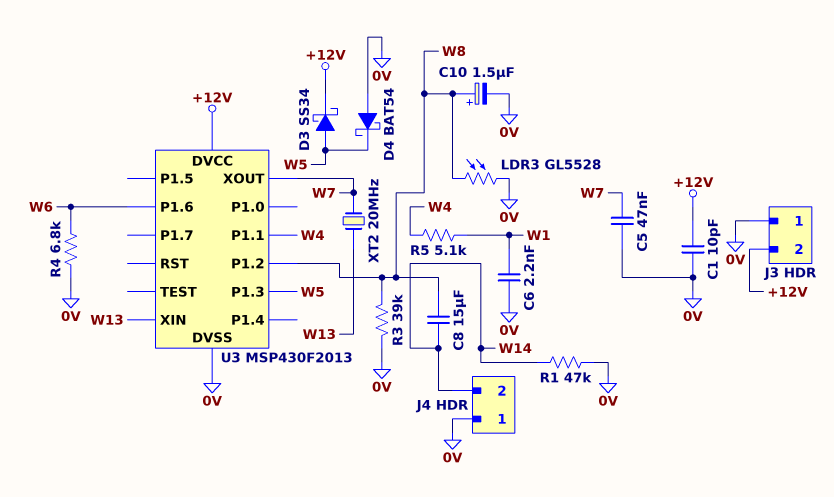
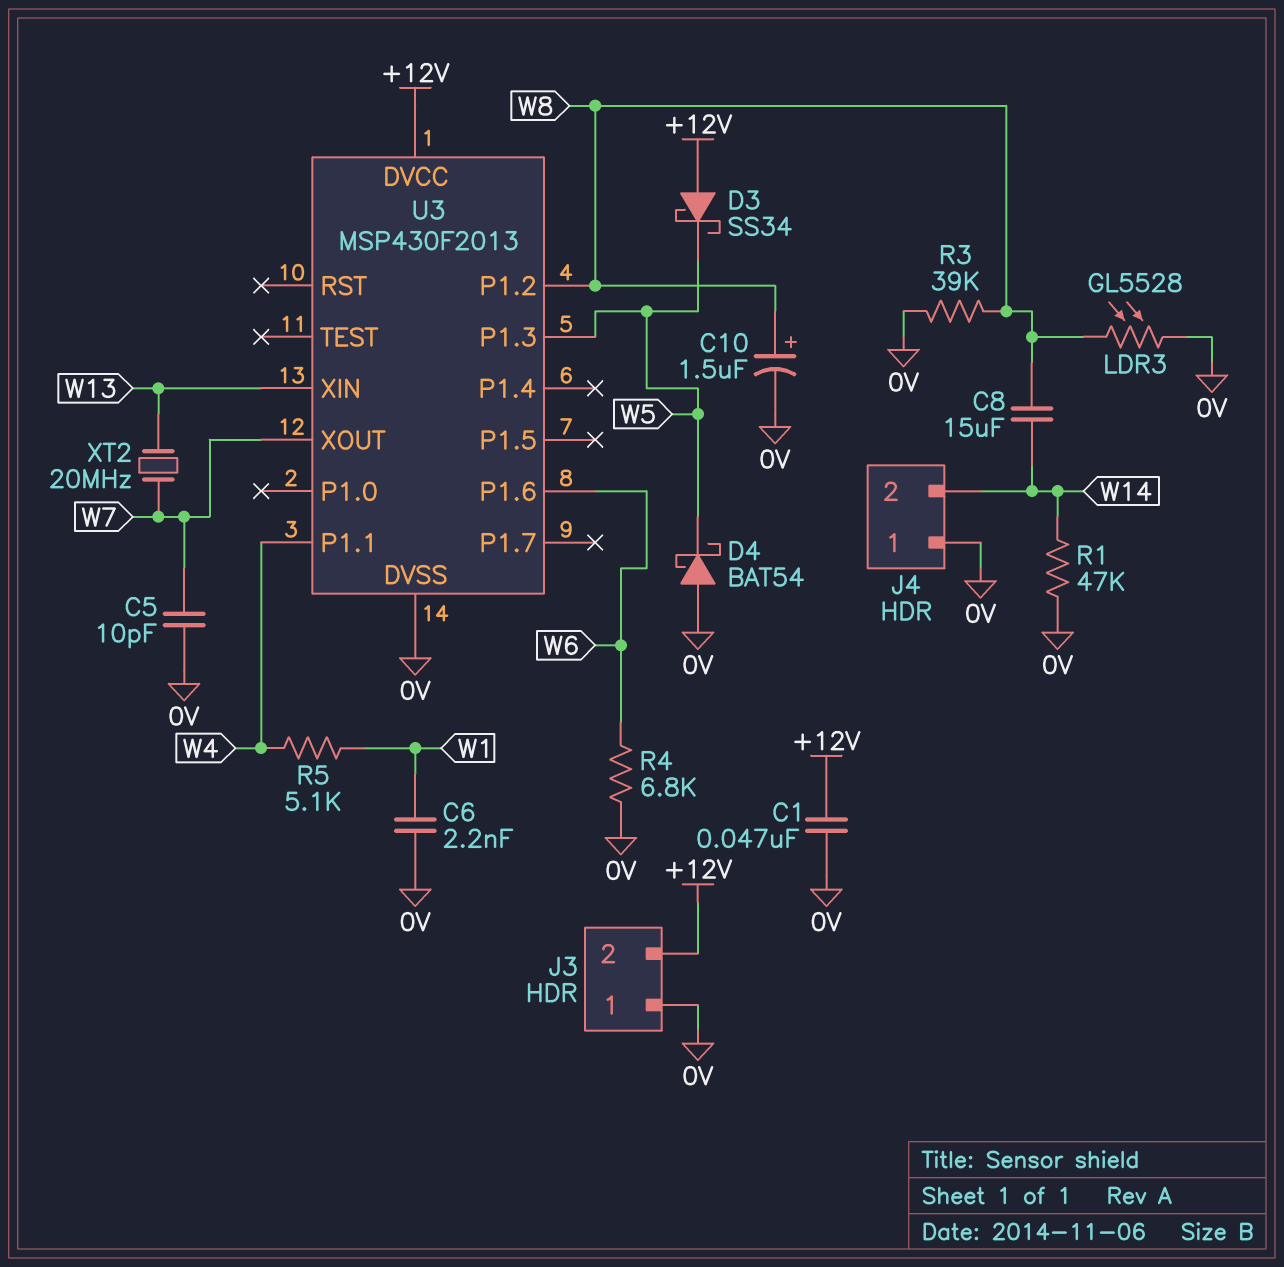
C1: 10pF (+12V, 0V) -> 47nF (+12V, 0V)
C5: 47nF (0V, W7) -> 10pF (0V, W7)
D3: schottky SS34 (A W5, K +12V) -> schottky SS34 (A +12V, K W5)

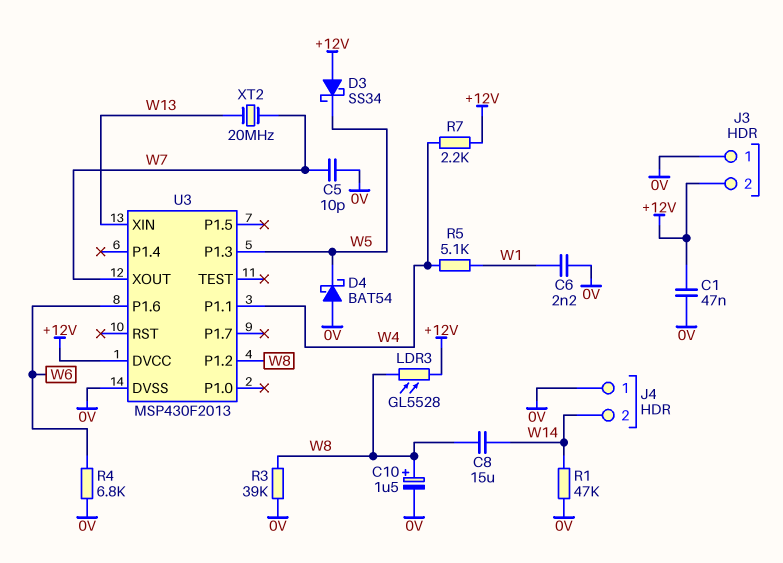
LDR3: GL5528 (0V, W8) -> GL5528 (+12V, W8)
R7: none -> 2.2k (+12V, W4)

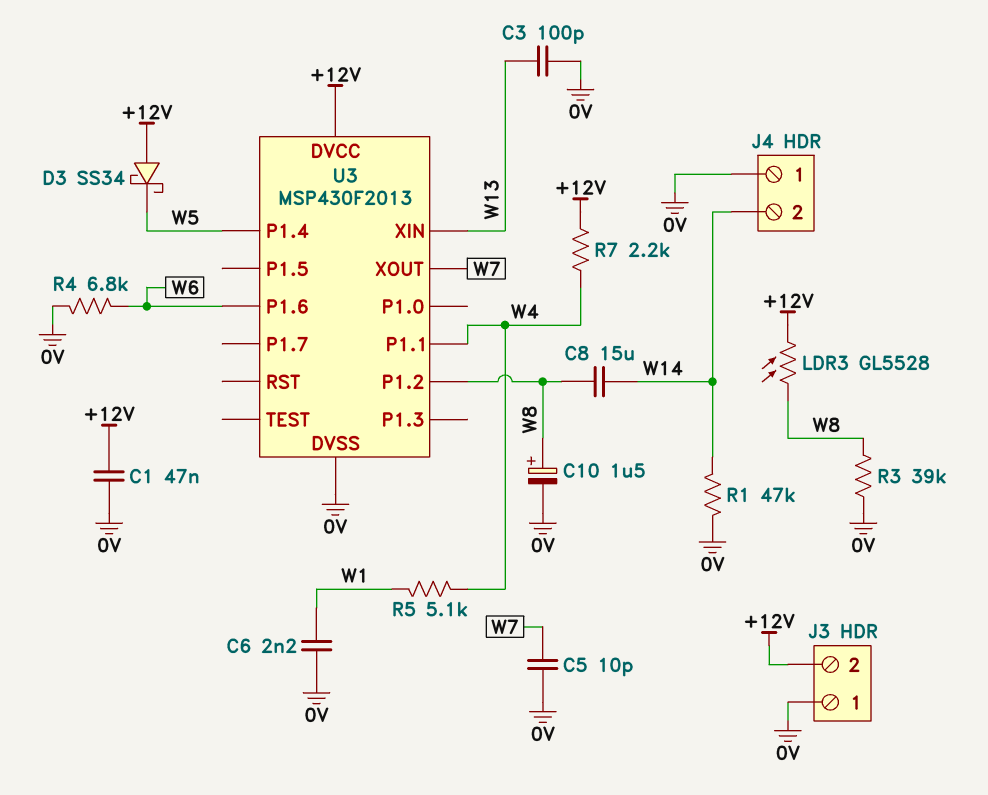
C3: none -> 100pF (0V, W13)
D4: schottky BAT54 (A 0V, K W5) -> none
U3 pin P1.3: W5 -> none
U3 pin P1.4: none -> W5
XT2: 20MHz (W7, W13) -> none

